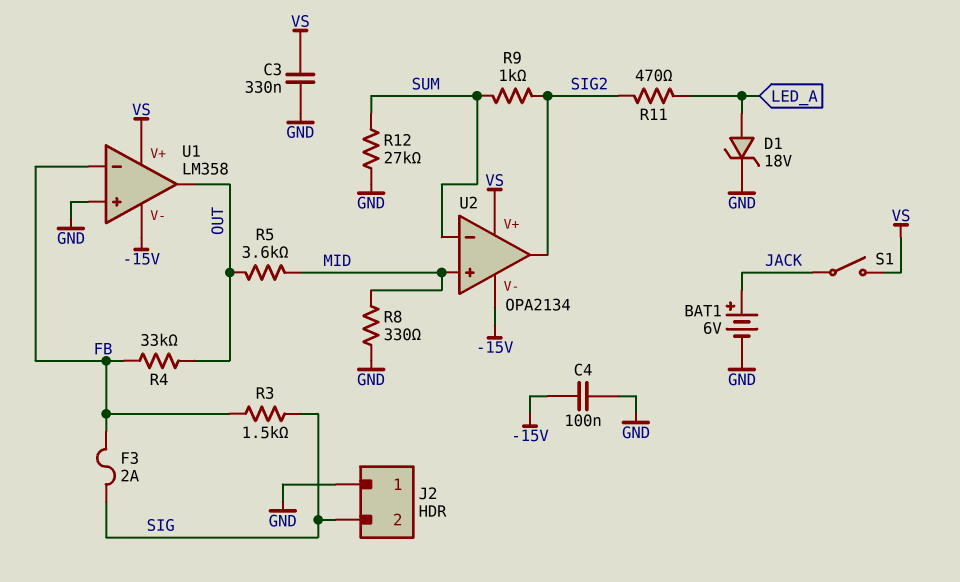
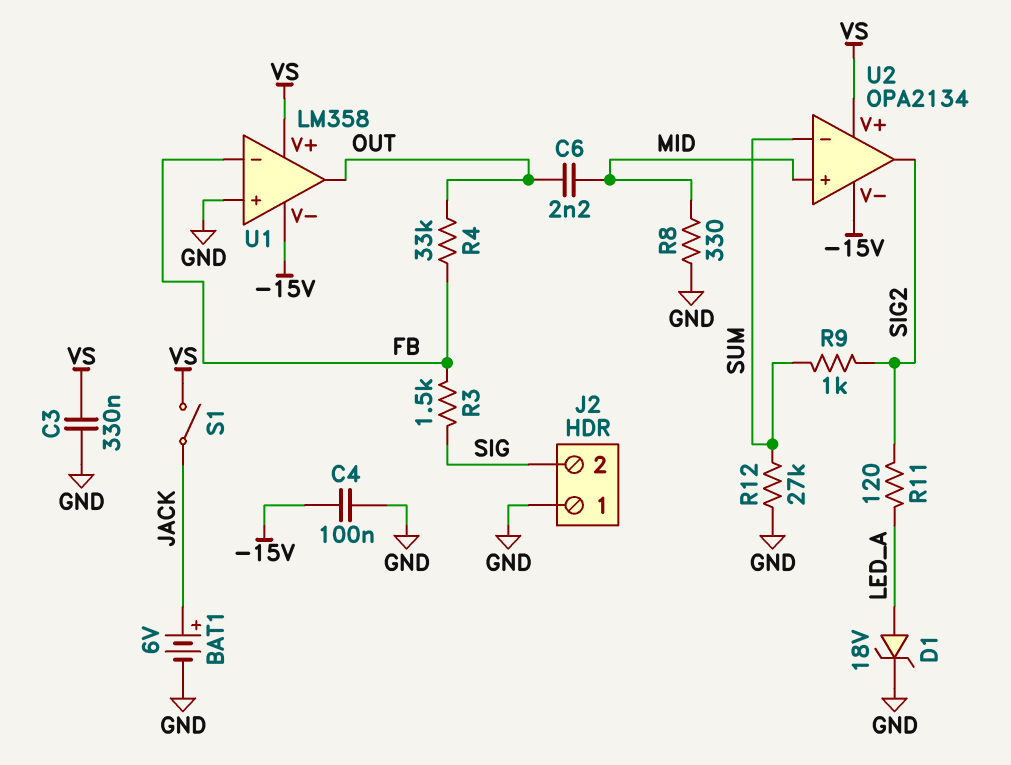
C6: none -> 2.2nF (MID, OUT)
F3: 2A (FB, SIG) -> none
R5: 3.6k (MID, OUT) -> none
R11: 470 (LED_A, SIG2) -> 120 (LED_A, SIG2)

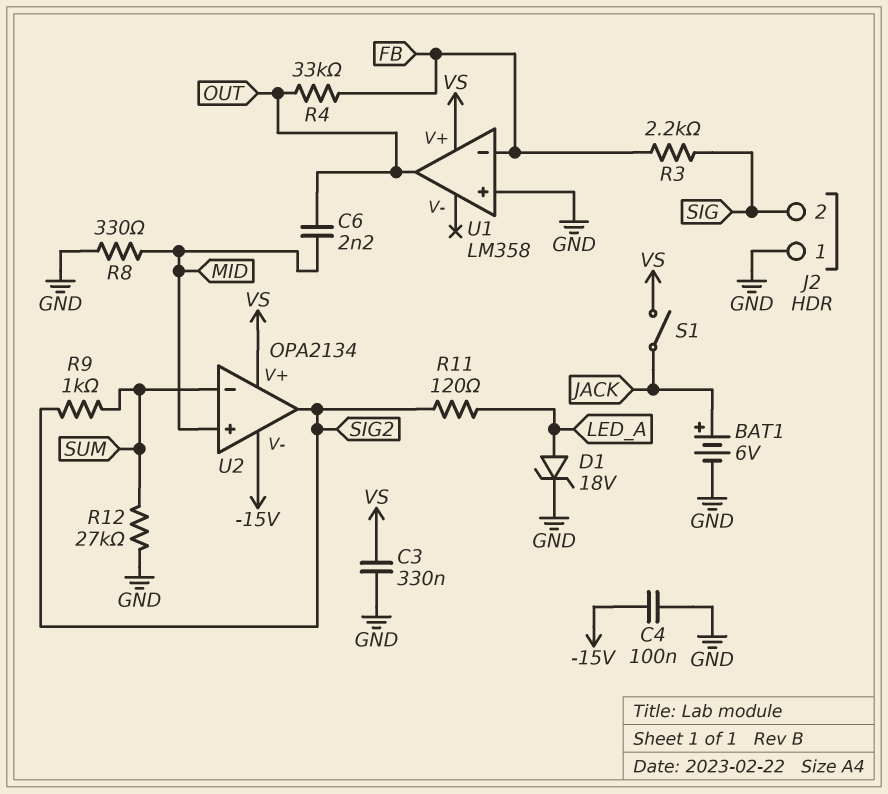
R3: 1.5k (FB, SIG) -> 2.2k (FB, SIG)
U1 pin V-: -15V -> none

